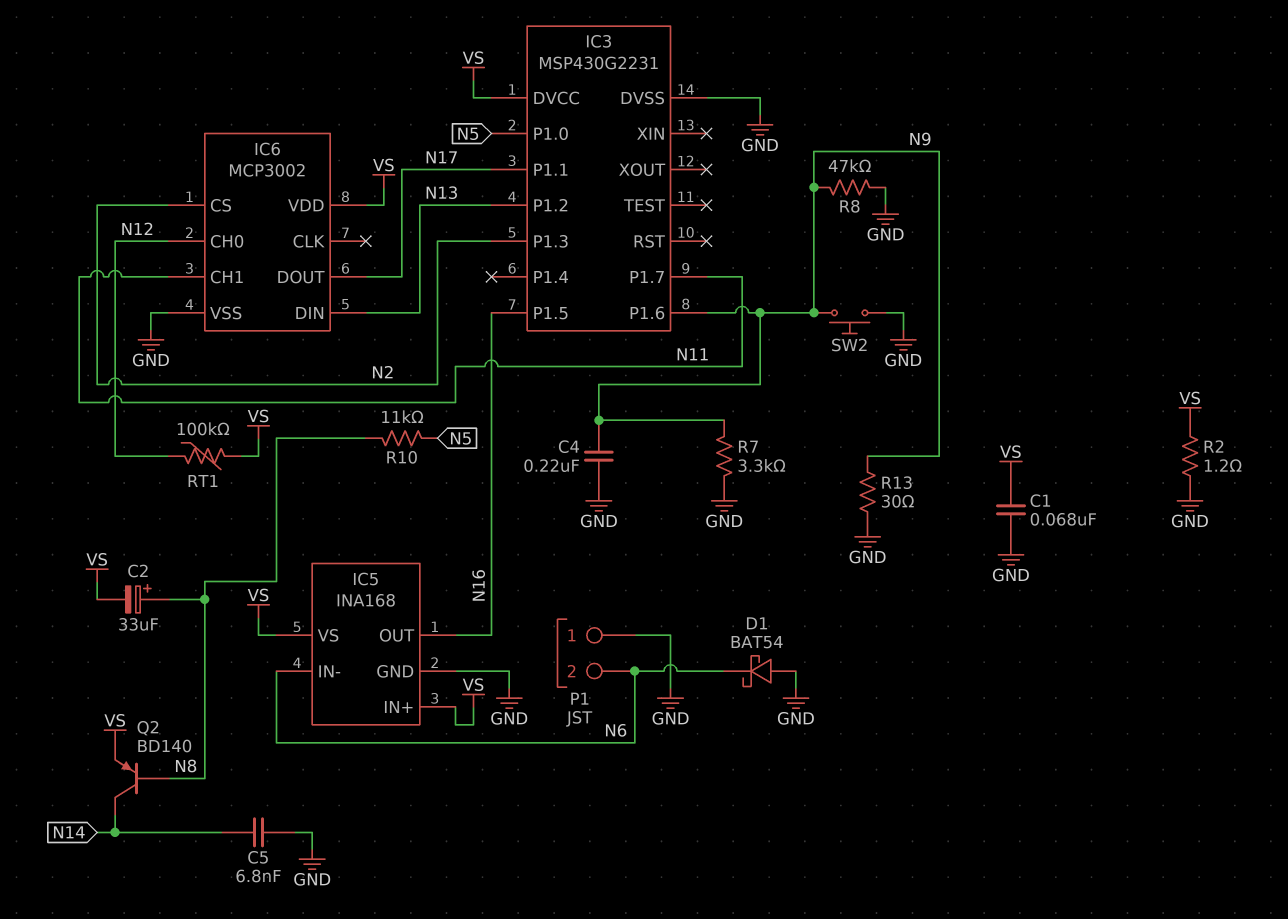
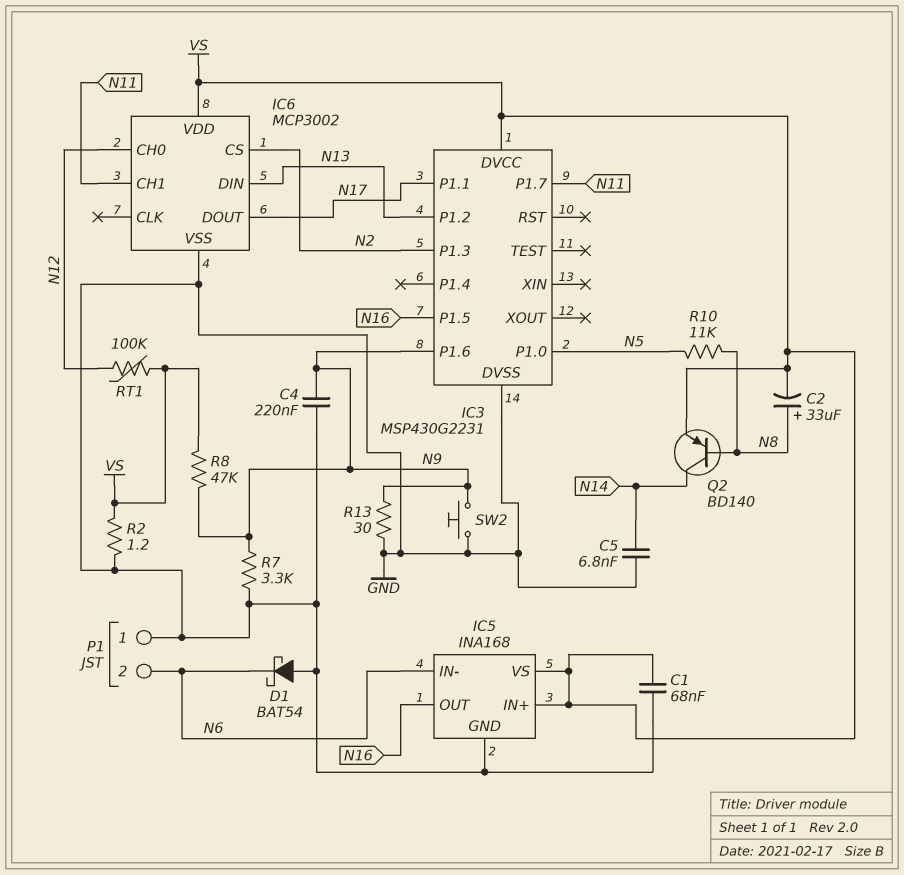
R8: 47k (GND, N9) -> 47k (N9, VS)

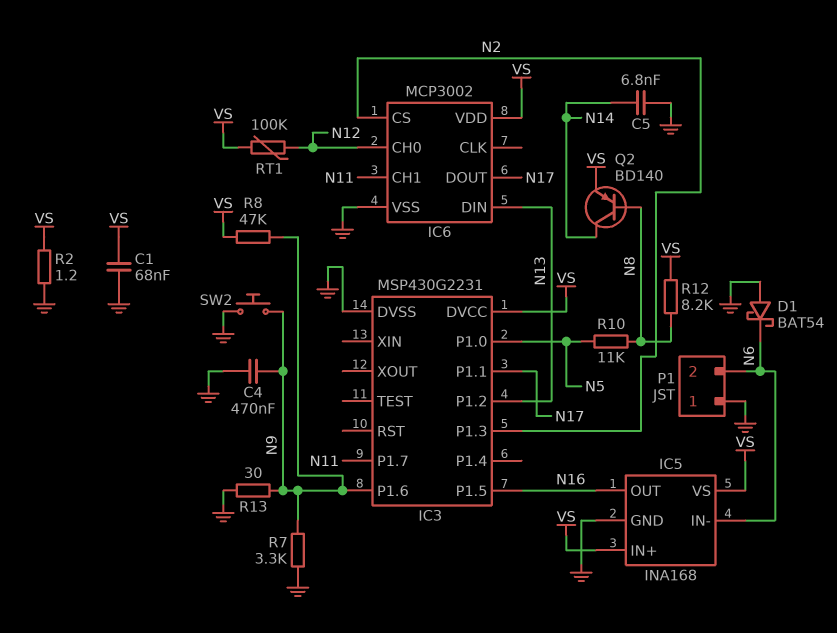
C2: 33uF (plus N8, minus VS) -> none
C4: 220nF (GND, N9) -> 470nF (GND, N9)
R12: none -> 8.2k (N8, VS)

